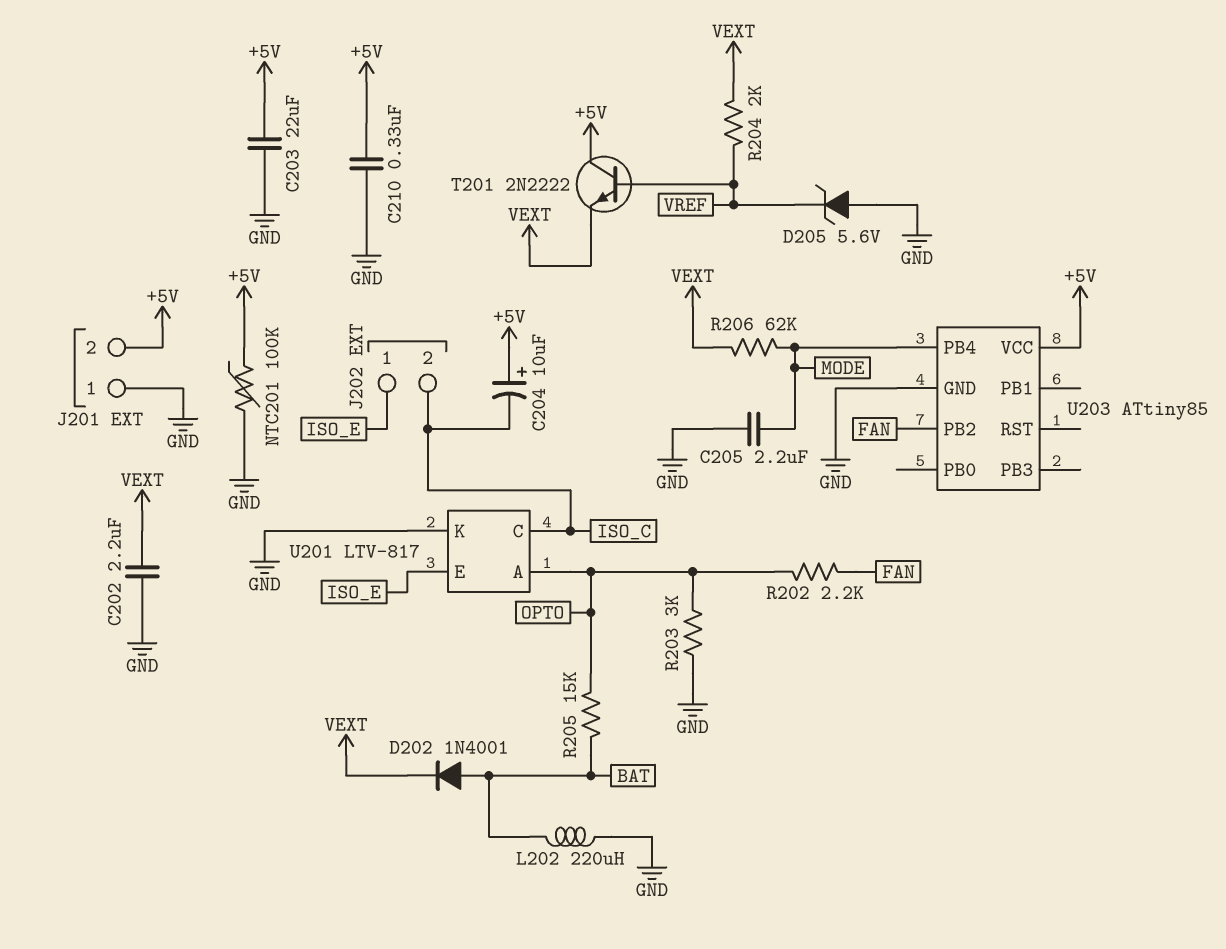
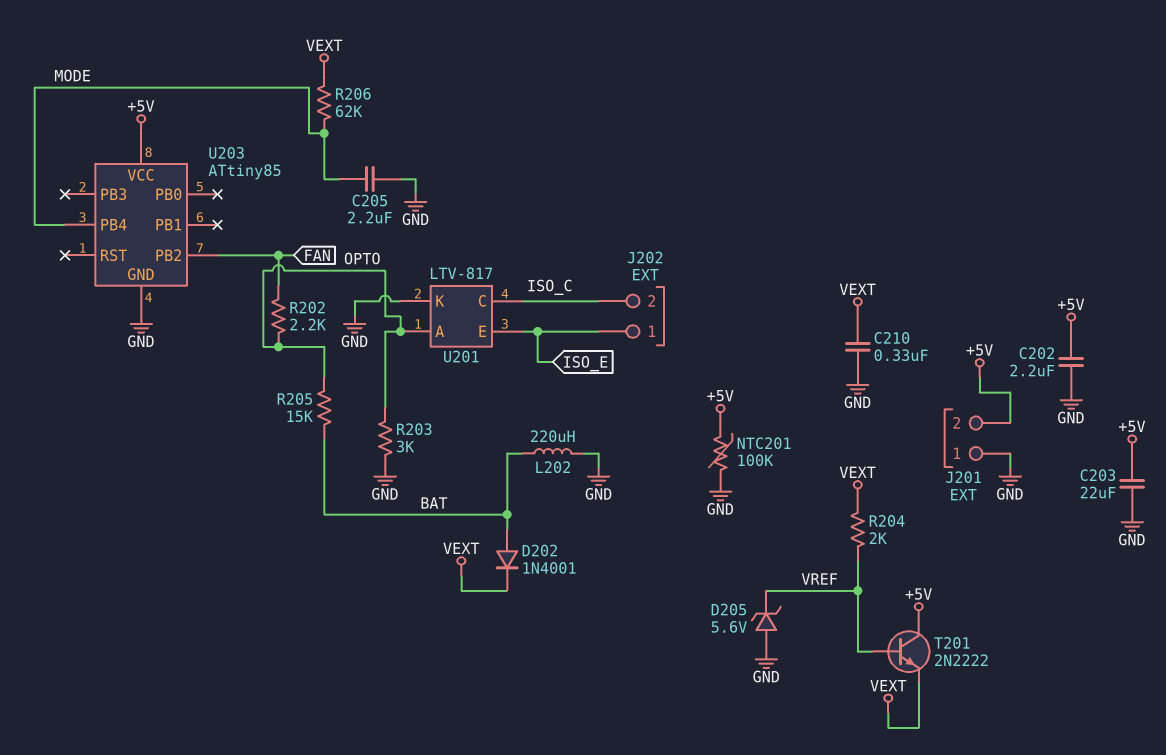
C202: 2.2uF (GND, VEXT) -> 2.2uF (+5V, GND)
C204: 10uF (plus +5V, minus ISO_C) -> none
C210: 330nF (+5V, GND) -> 330nF (GND, VEXT)

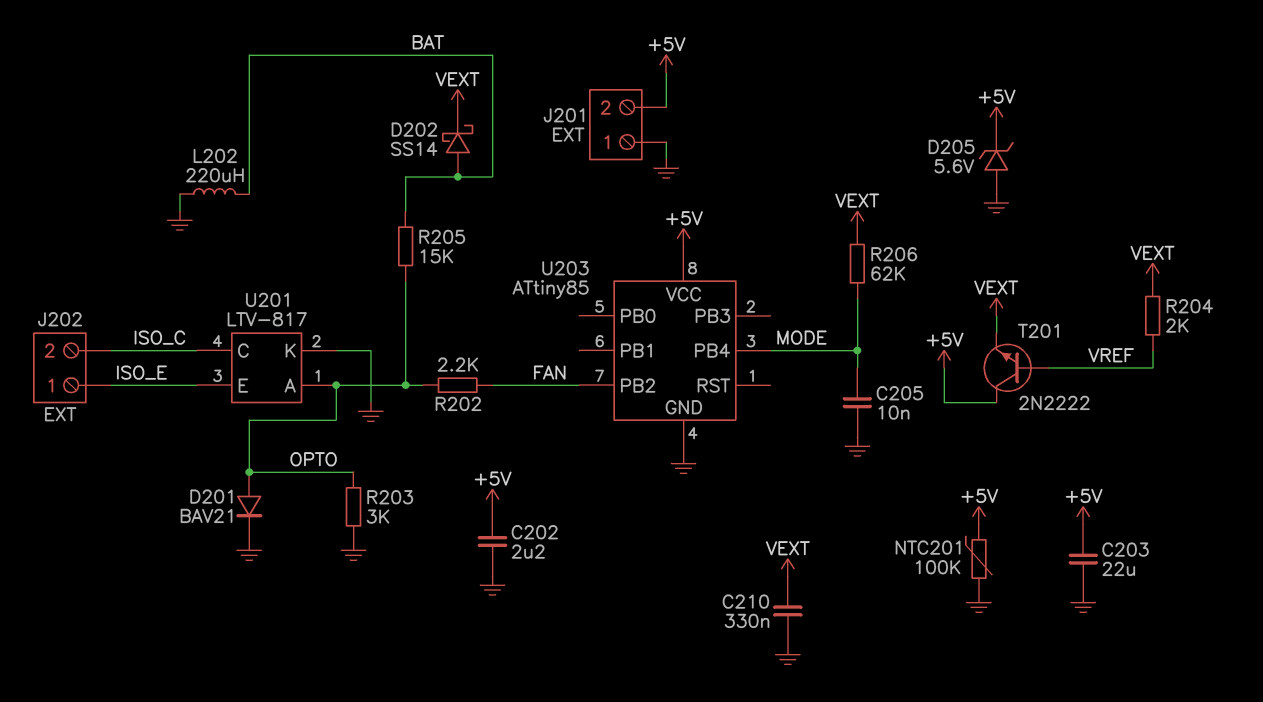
C205: 2.2uF (GND, MODE) -> 10nF (GND, MODE)
D201: none -> diode BAV21 (A OPTO, K GND)
D202: diode 1N4001 (A BAT, K VEXT) -> schottky SS14 (A BAT, K VEXT)
D205: zener 5.6V (A GND, K VREF) -> zener 5.6V (A GND, K +5V)

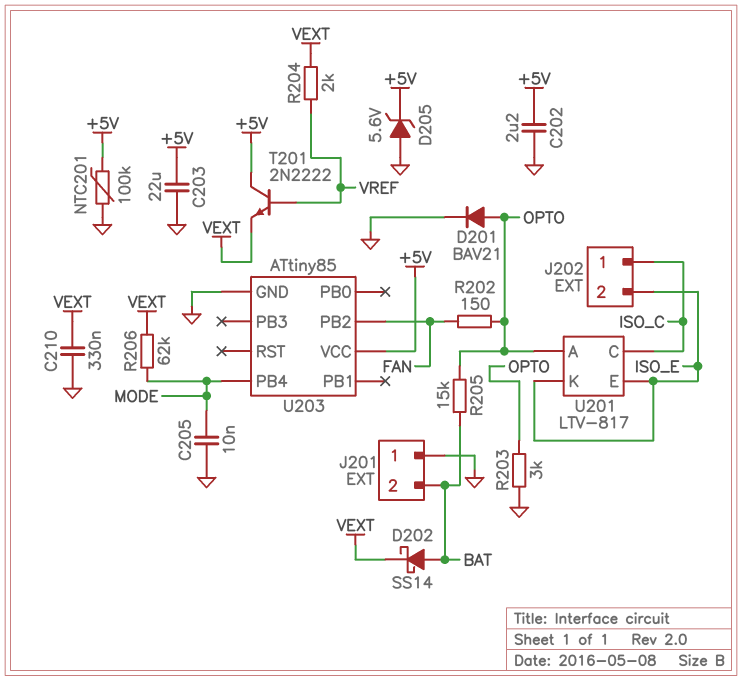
J201 pin 2: +5V -> BAT
J202 pin 1: ISO_E -> ISO_C
J202 pin 2: ISO_C -> ISO_E
L202: 220uH (BAT, GND) -> none
R202: 2.2k (FAN, OPTO) -> 150 (FAN, OPTO)
U201 pin K: GND -> ISO_E

